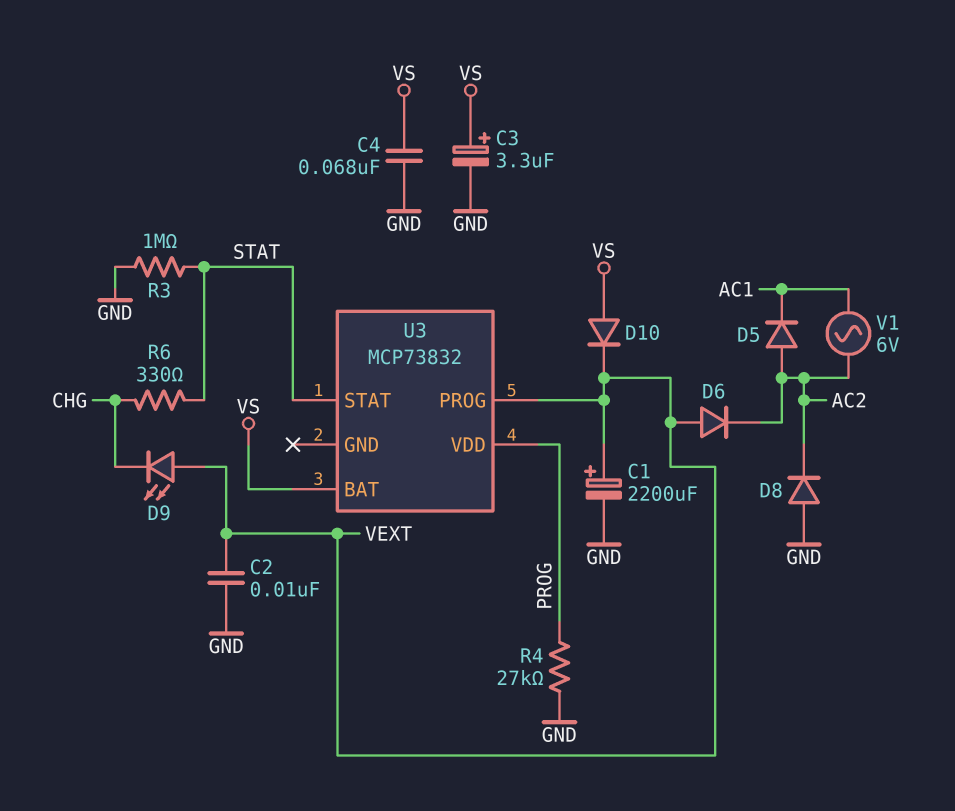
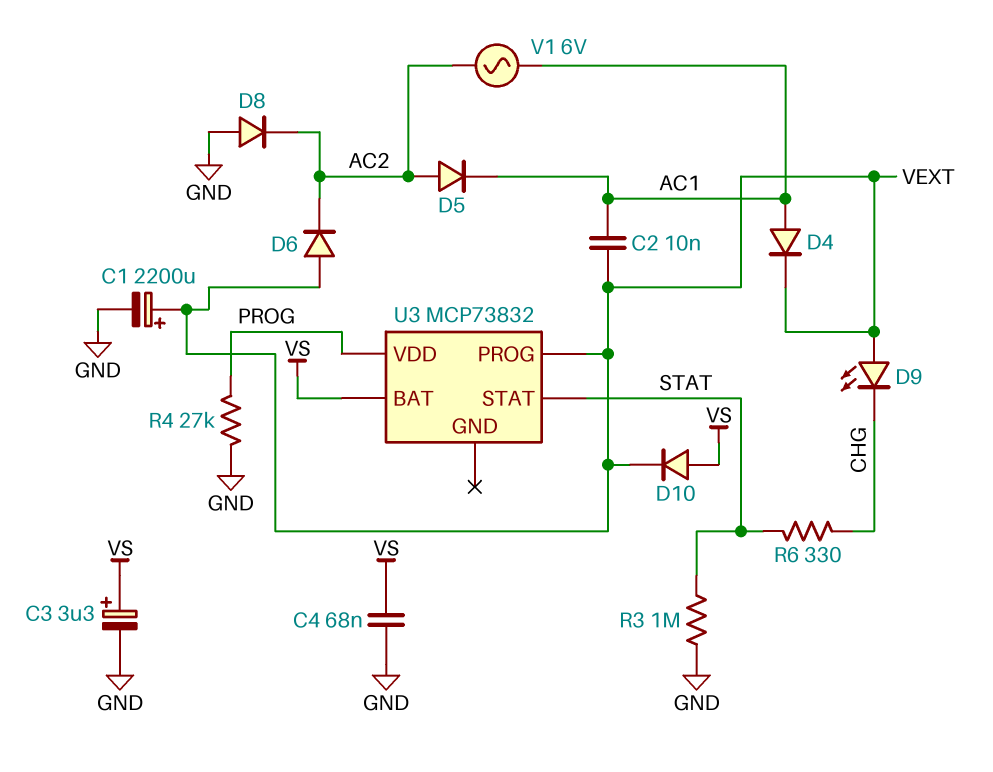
C2: 10nF (GND, VEXT) -> 10nF (AC1, VEXT)
D4: none -> diode (A AC1, K VEXT)

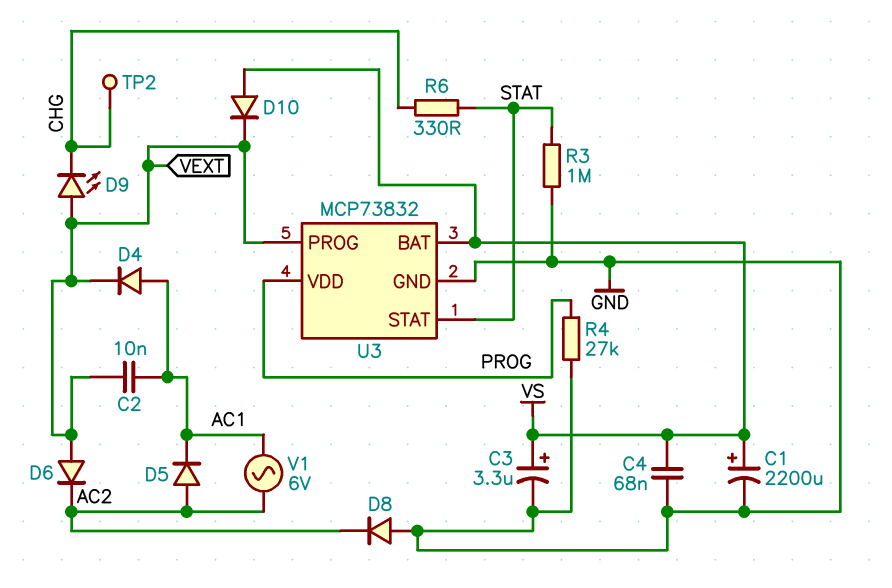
C1: 2200uF (plus VEXT, minus GND) -> 2200uF (plus VS, minus GND)
TP2: none -> test point (CHG)
U3 pin GND: none -> GND

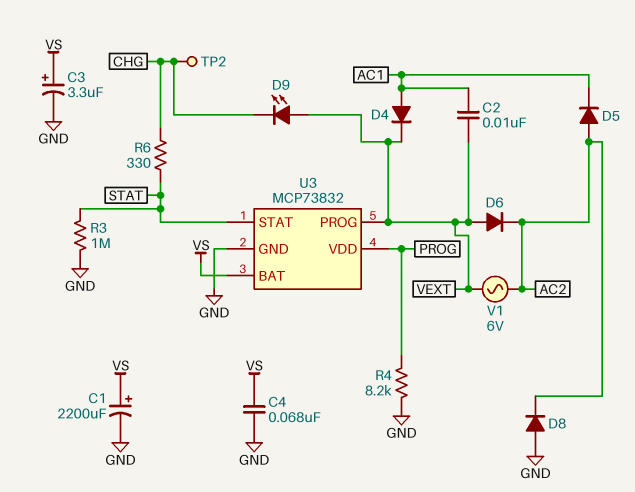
D10: diode (A VS, K VEXT) -> none
R4: 27k (GND, PROG) -> 8.2k (GND, PROG)
V1: AC 6V (AC1, AC2) -> AC 6V (AC2, VEXT)

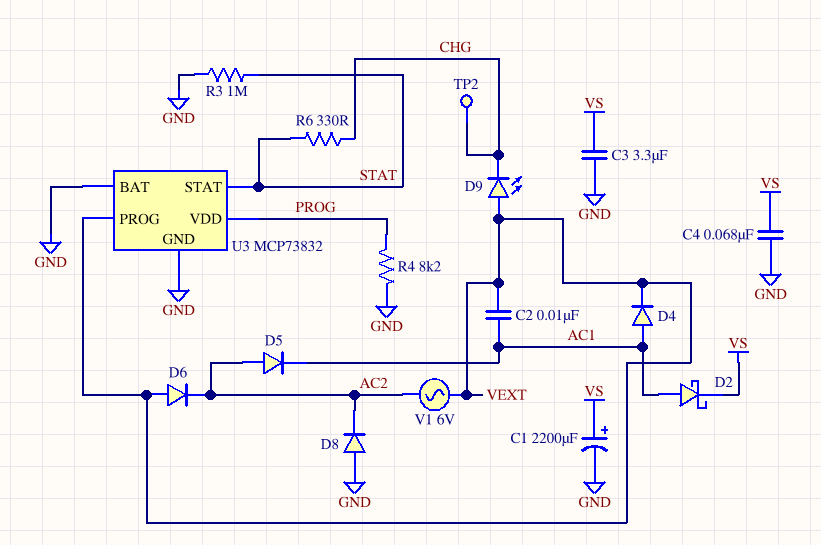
C3: 3.3uF (plus VS, minus GND) -> 3.3uF (GND, VS)
D2: none -> schottky (A AC1, K VS)
U3 pin BAT: VS -> GND

